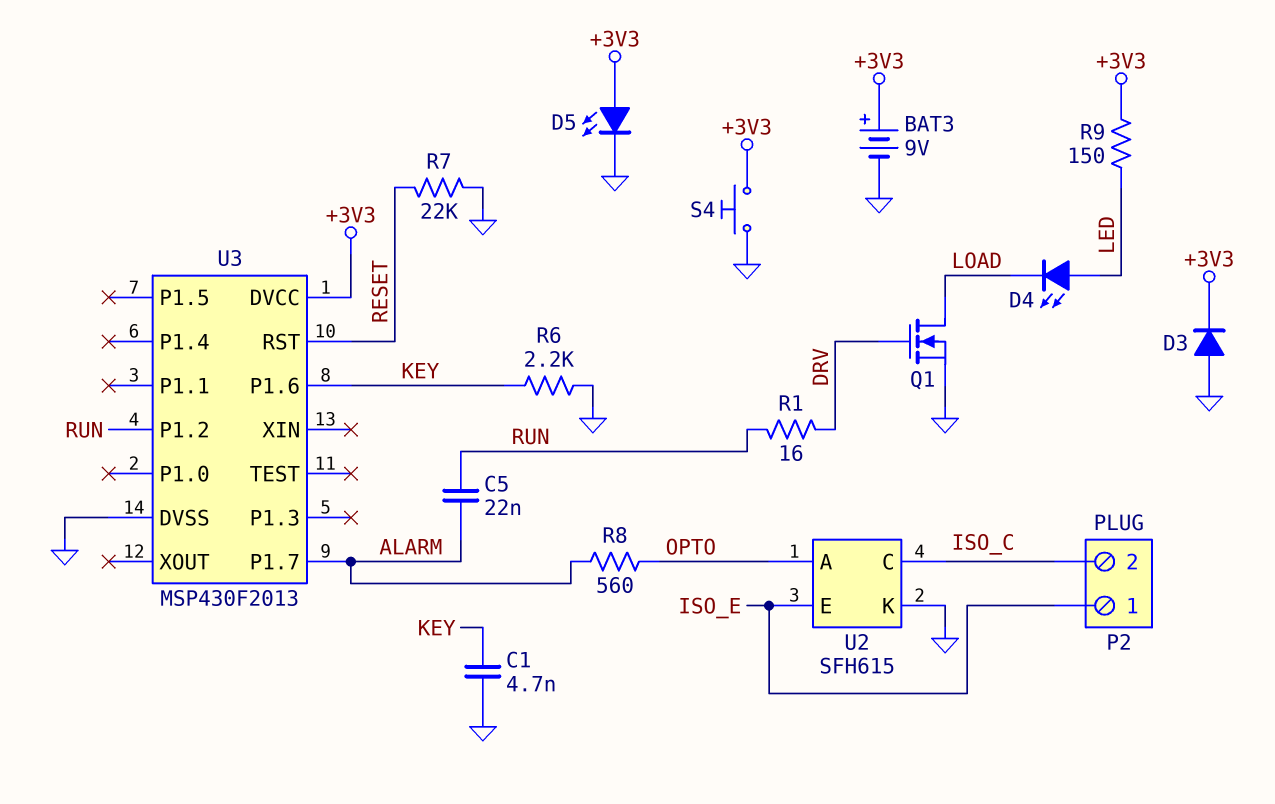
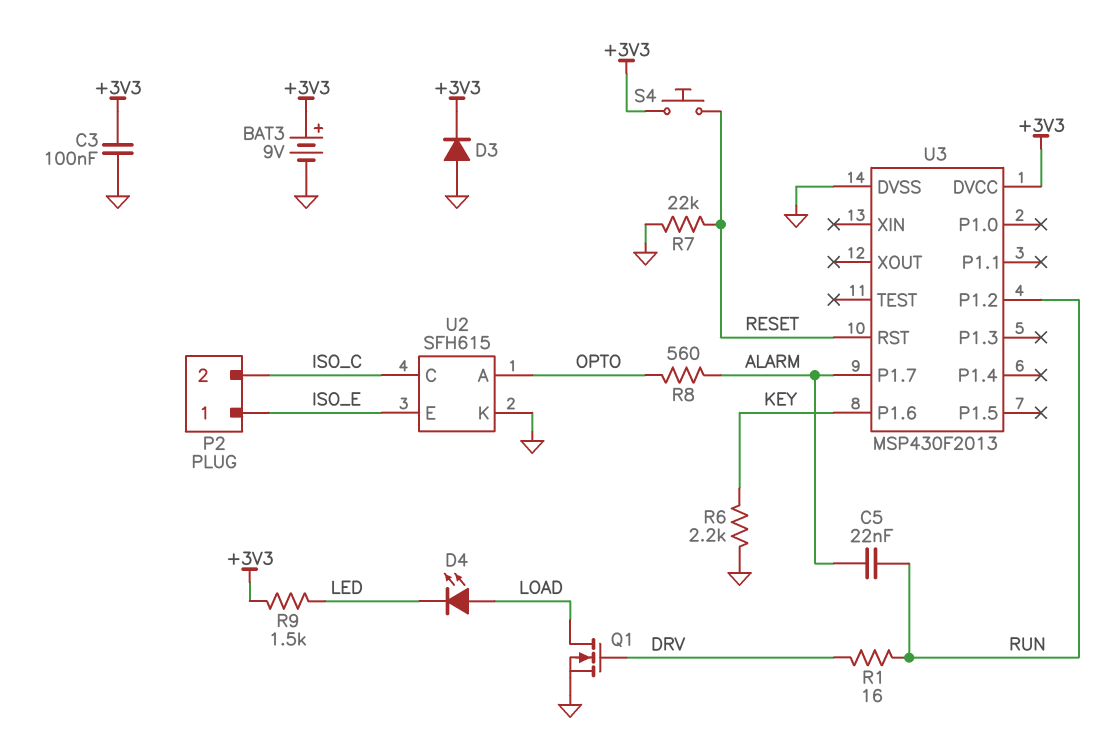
C1: 4.7nF (GND, KEY) -> none
C3: none -> 100nF (+3V3, GND)
D4: LED (A LED, K LOAD) -> LED (A LOAD, K LED)
D5: LED (A +3V3, K GND) -> none
R9: 150 (+3V3, LED) -> 1.5k (+3V3, LED)
S4: button (+3V3, GND) -> button (+3V3, RESET)

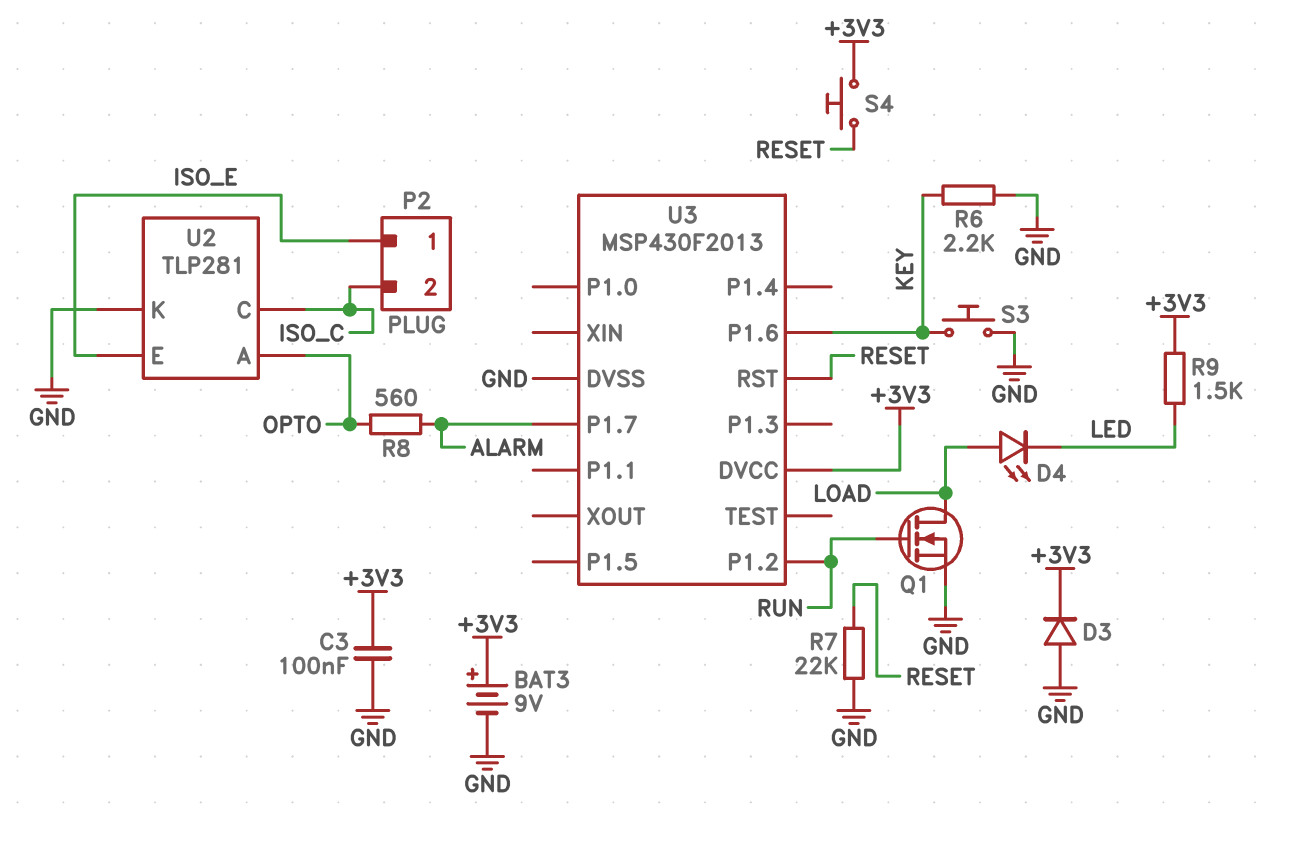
C5: 22nF (ALARM, RUN) -> none
Q1: NMOS (G DRV, D LOAD, S GND) -> NMOS (G RUN, D LOAD, S GND)
R1: 16 (DRV, RUN) -> none
S3: none -> button (GND, KEY)
U2: SFH615 -> TLP281

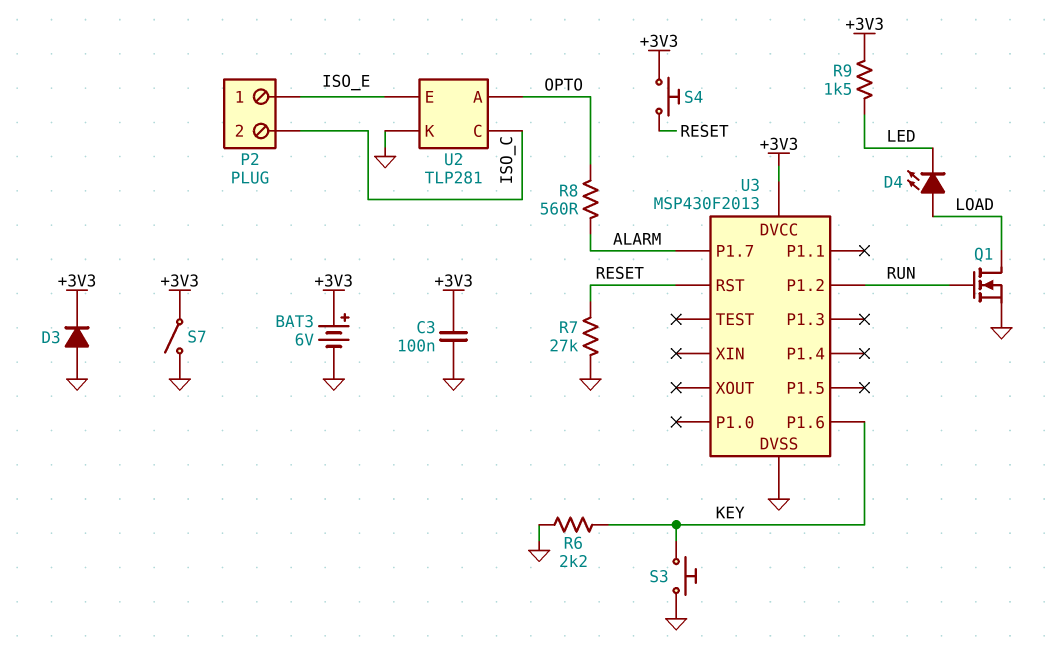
BAT3: 9V (plus +3V3, minus GND) -> 6V (plus +3V3, minus GND)
R7: 22k (GND, RESET) -> 27k (GND, RESET)
S7: none -> switch (+3V3, GND)

